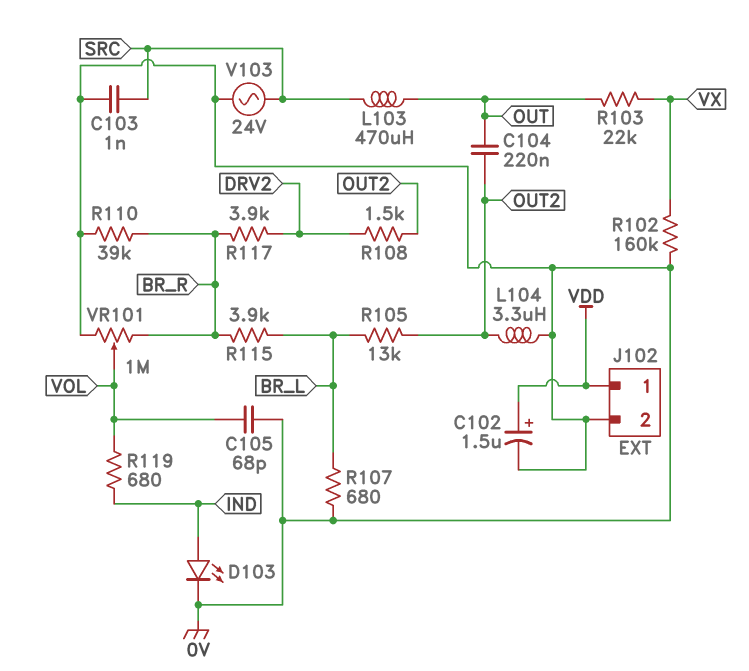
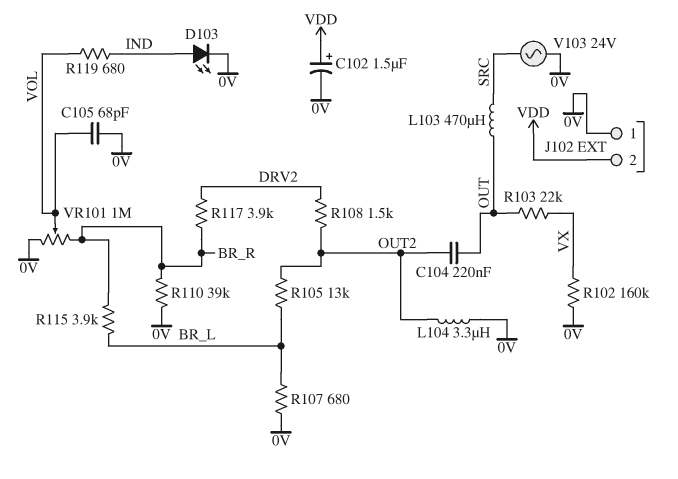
C103: 1nF (0V, SRC) -> none
J102 pin 1: VDD -> 0V
J102 pin 2: 0V -> VDD

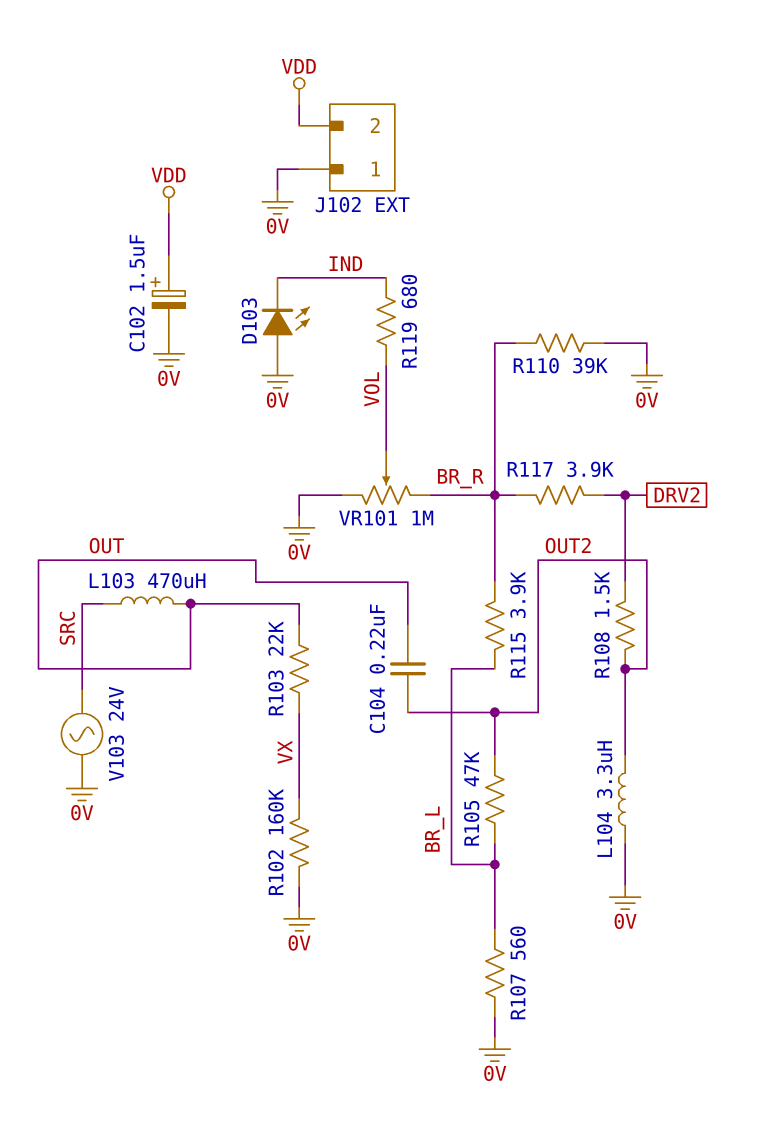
C105: 68pF (0V, VOL) -> none
D103: LED (A IND, K 0V) -> LED (A 0V, K IND)
R105: 13k (BR_L, OUT2) -> 47k (BR_L, OUT2)
R107: 680 (0V, BR_L) -> 560 (0V, BR_L)

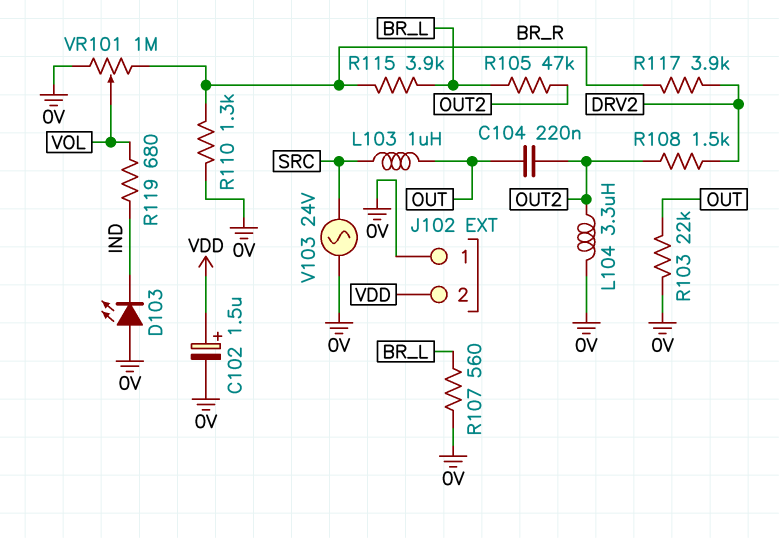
L103: 470uH (OUT, SRC) -> 1uH (OUT, SRC)
R102: 160k (0V, VX) -> none
R103: 22k (OUT, VX) -> 22k (0V, OUT)
R110: 39k (0V, BR_R) -> 1.3k (0V, BR_R)

